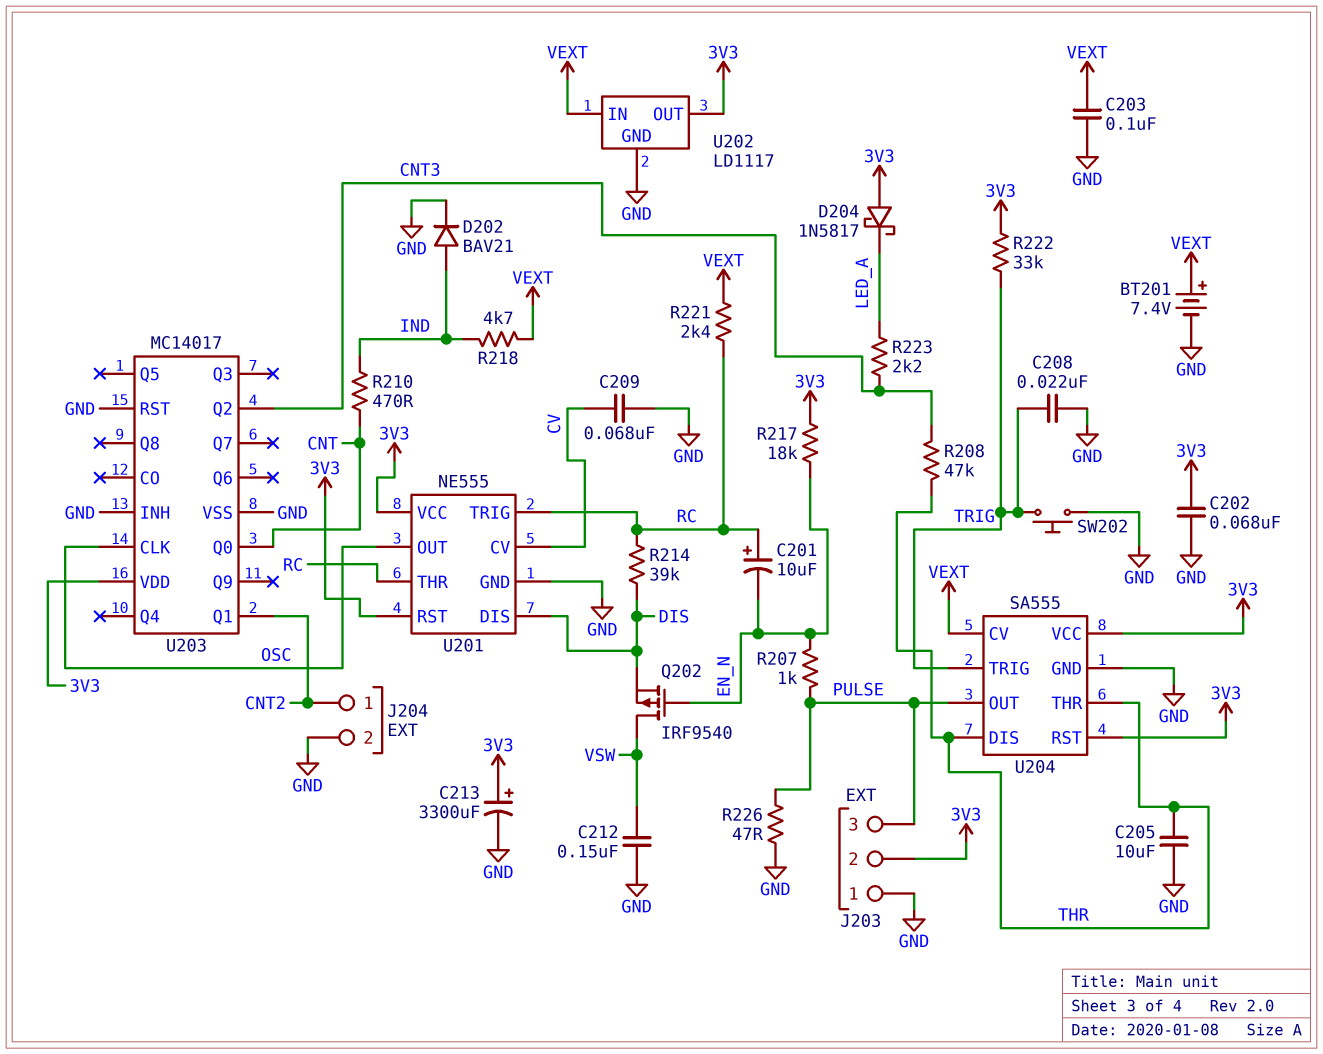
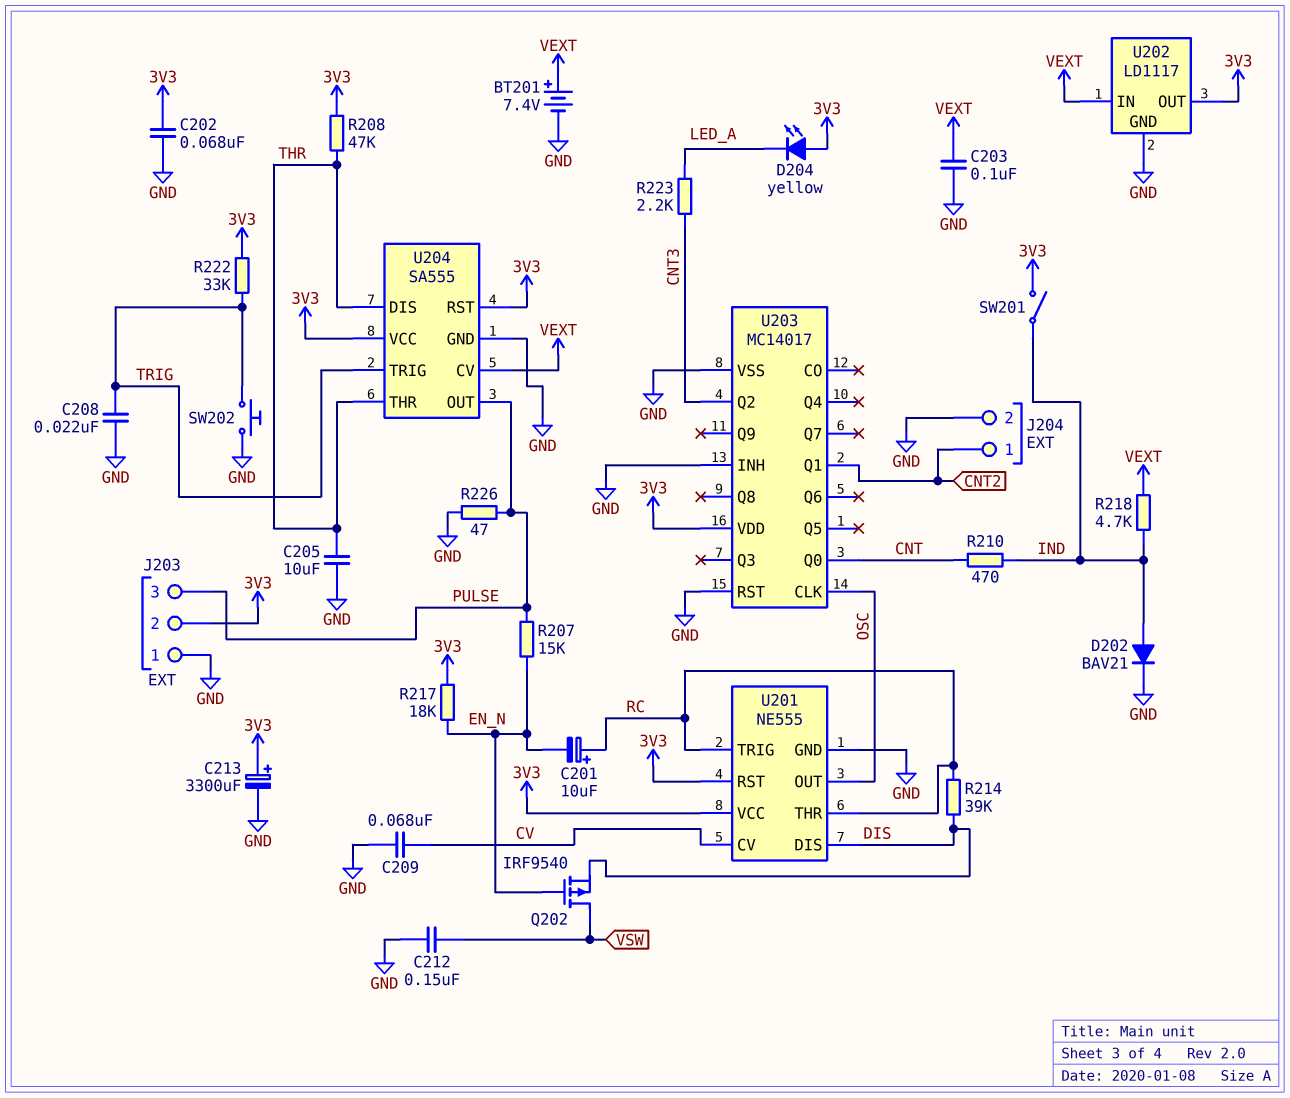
D204: schottky 1N5817 (A 3V3, K LED_A) -> LED yellow (A 3V3, K LED_A)
R207: 1k (EN_N, PULSE) -> 15k (EN_N, PULSE)
R208: 47k (CNT3, THR) -> 47k (3V3, THR)
R221: 2.4k (RC, VEXT) -> none
SW201: none -> switch (3V3, IND)

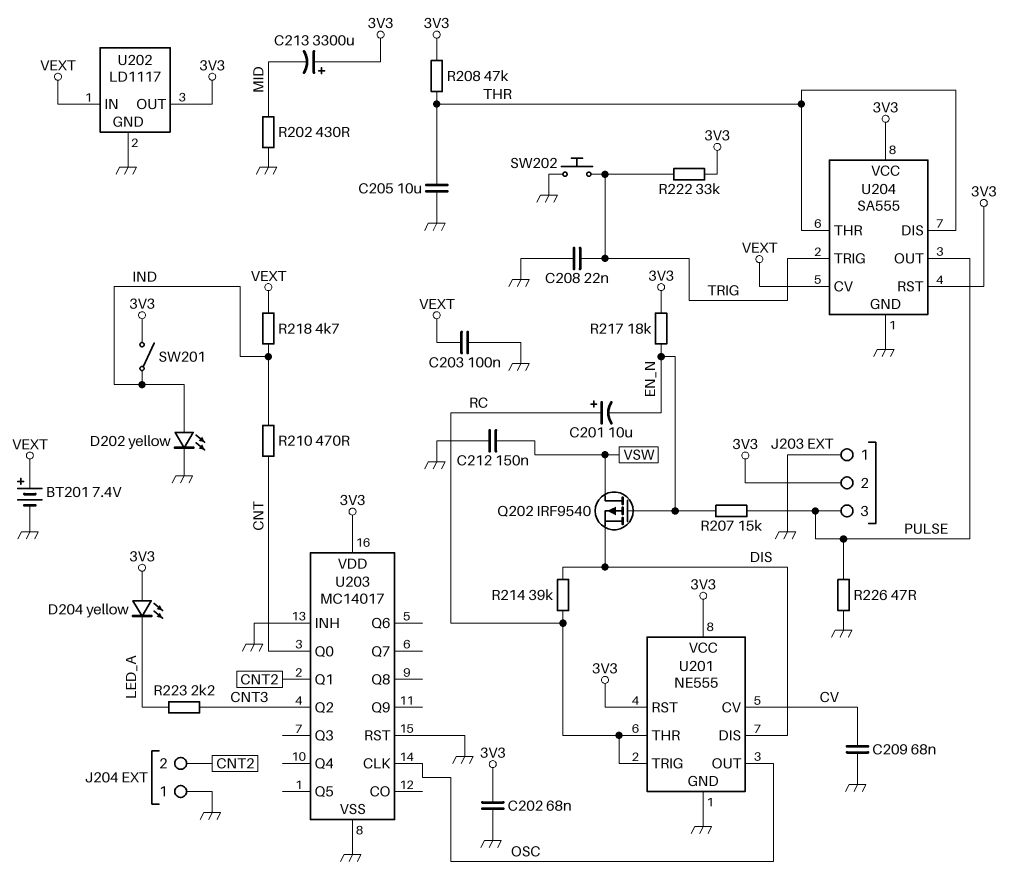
C213: 3300uF (plus 3V3, minus GND) -> 3300uF (plus 3V3, minus MID)
D202: diode BAV21 (A IND, K GND) -> LED yellow (A IND, K GND)
J204 pin 1: CNT2 -> GND
J204 pin 2: GND -> CNT2
R202: none -> 430 (GND, MID)

